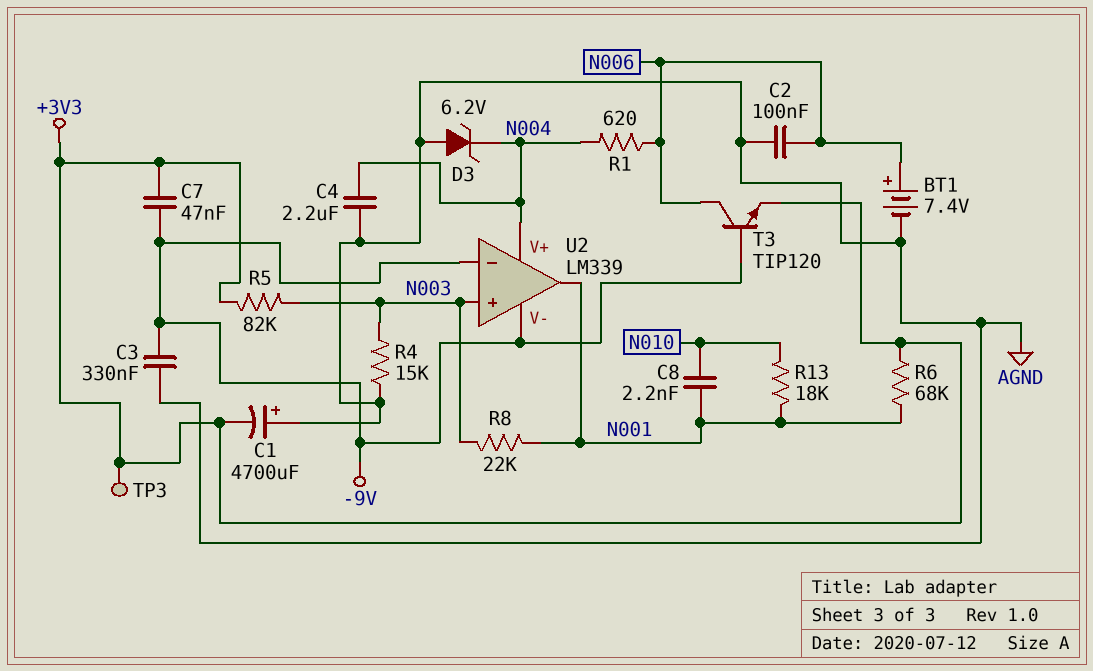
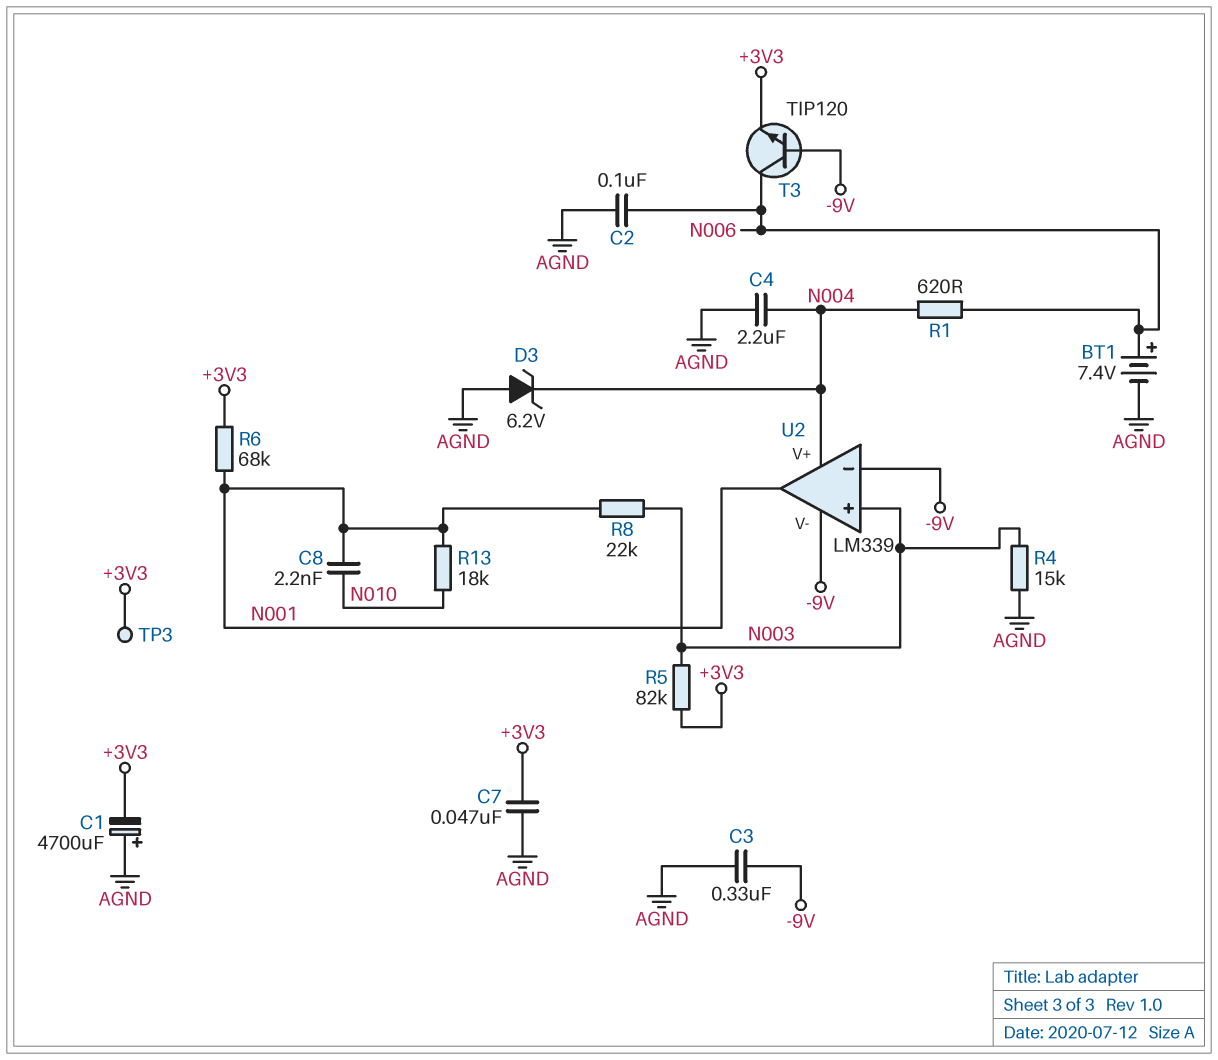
C7: 47nF (+3V3, -9V) -> 47nF (+3V3, AGND)

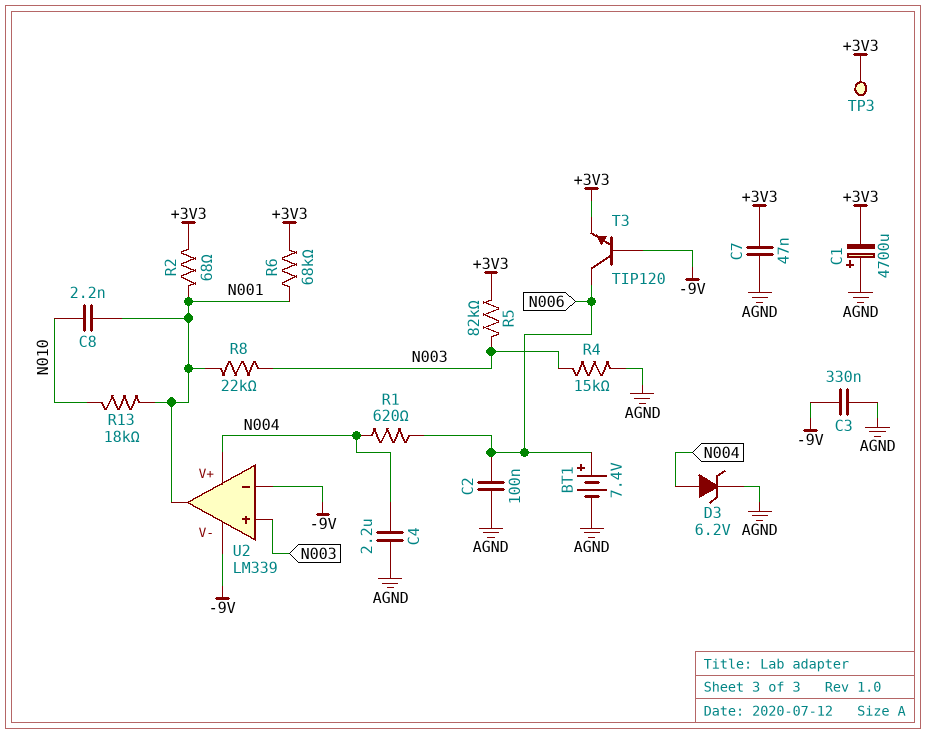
D3: zener 6.2V (A AGND, K N004) -> zener 6.2V (A N004, K AGND)
R2: none -> 68 (+3V3, N001)

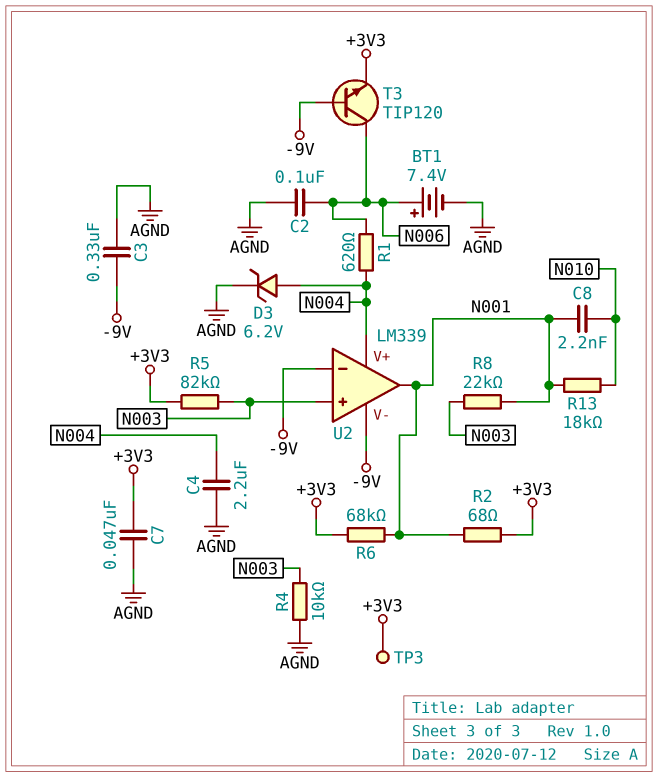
C1: 4700uF (plus AGND, minus +3V3) -> none
R4: 15k (AGND, N003) -> 10k (AGND, N003)

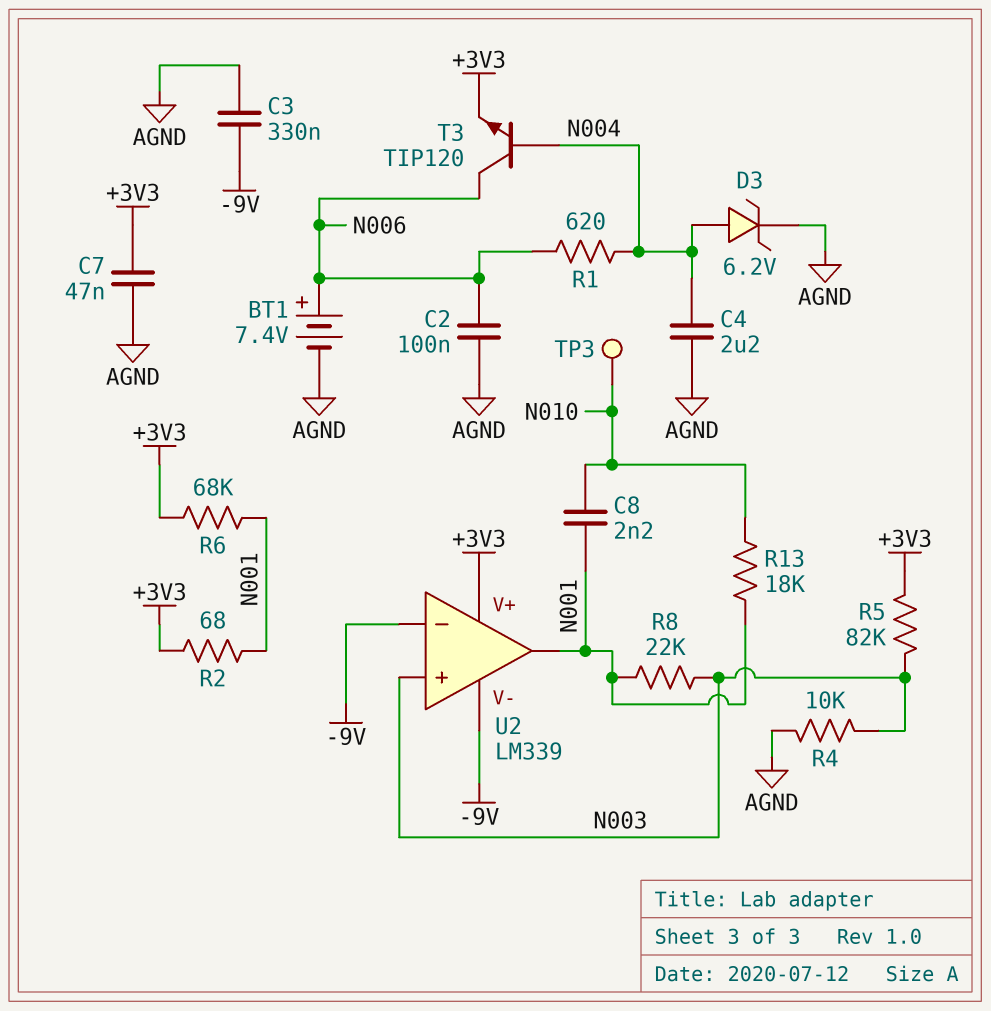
T3: NPN TIP120 (B -9V, C N006, E +3V3) -> NPN TIP120 (B N004, C N006, E +3V3)
TP3: test point (+3V3) -> test point (N010)
U2 pin V+: N004 -> +3V3

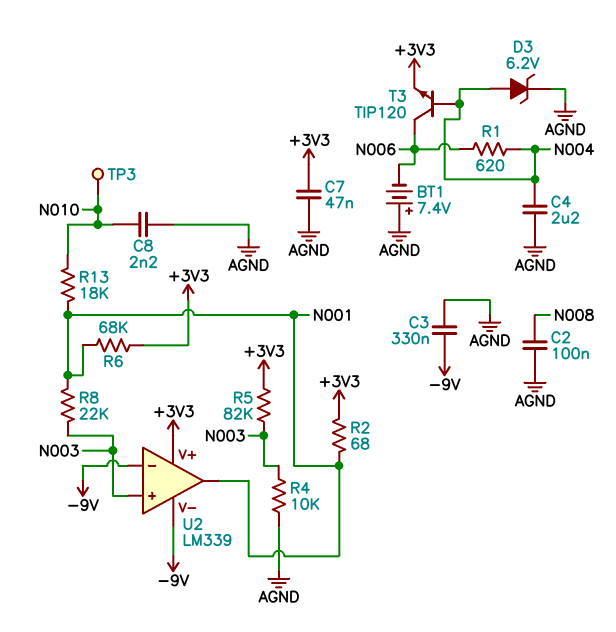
BT1: 7.4V (plus N006, minus AGND) -> 7.4V (plus AGND, minus N006)
C2: 100nF (AGND, N006) -> 100nF (AGND, N008)
C8: 2.2nF (N001, N010) -> 2.2nF (AGND, N010)

